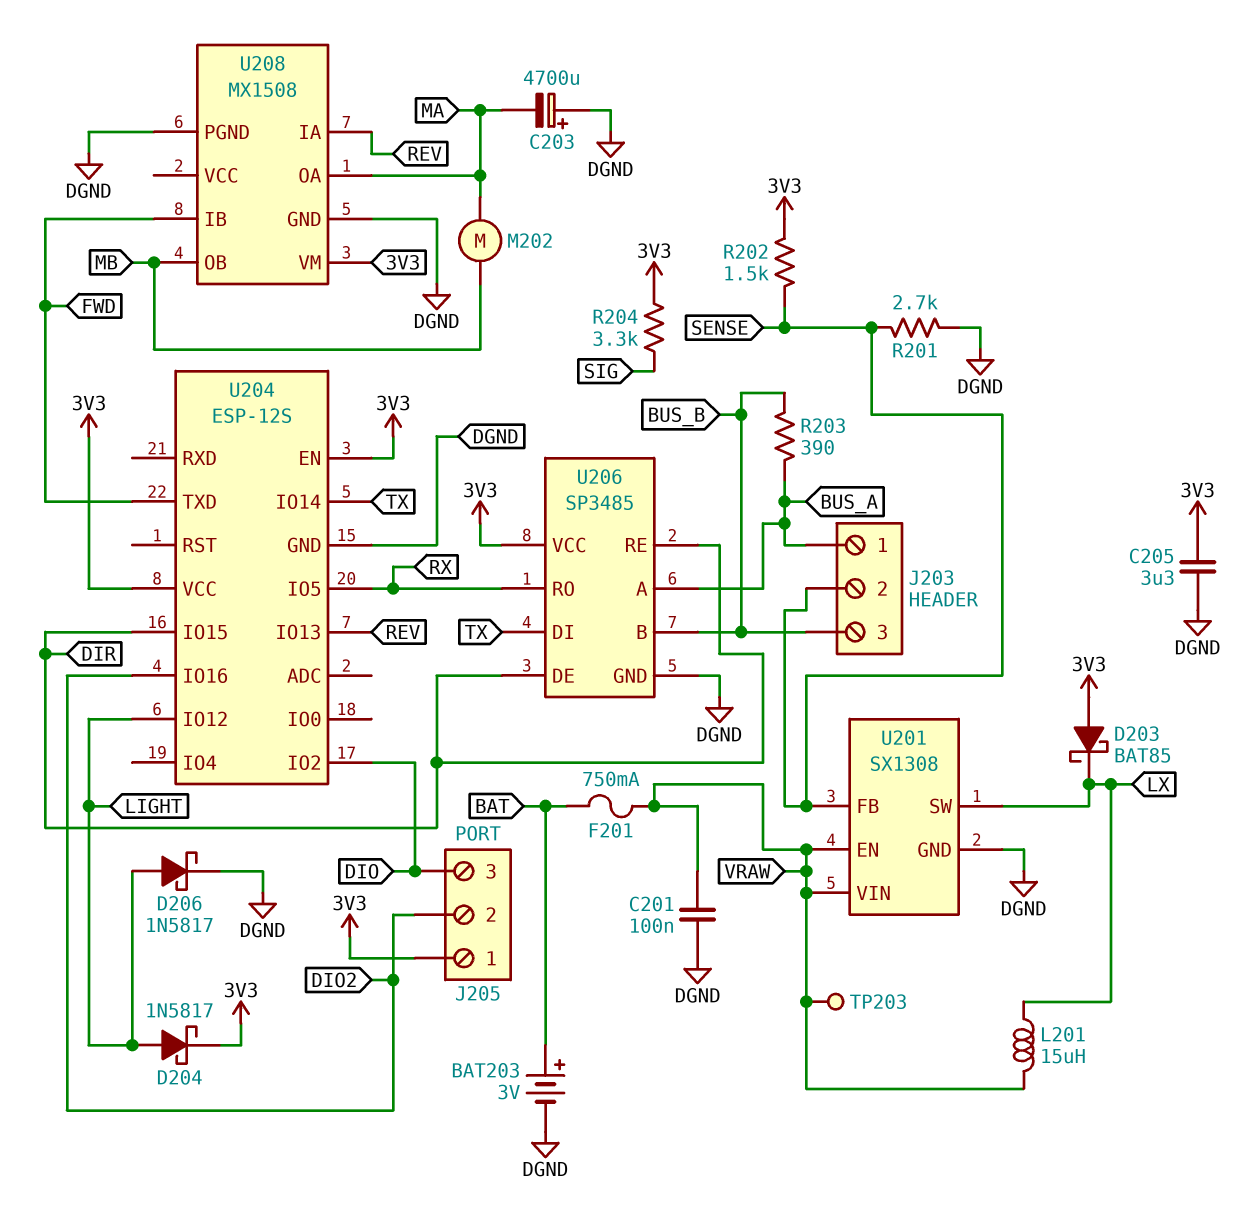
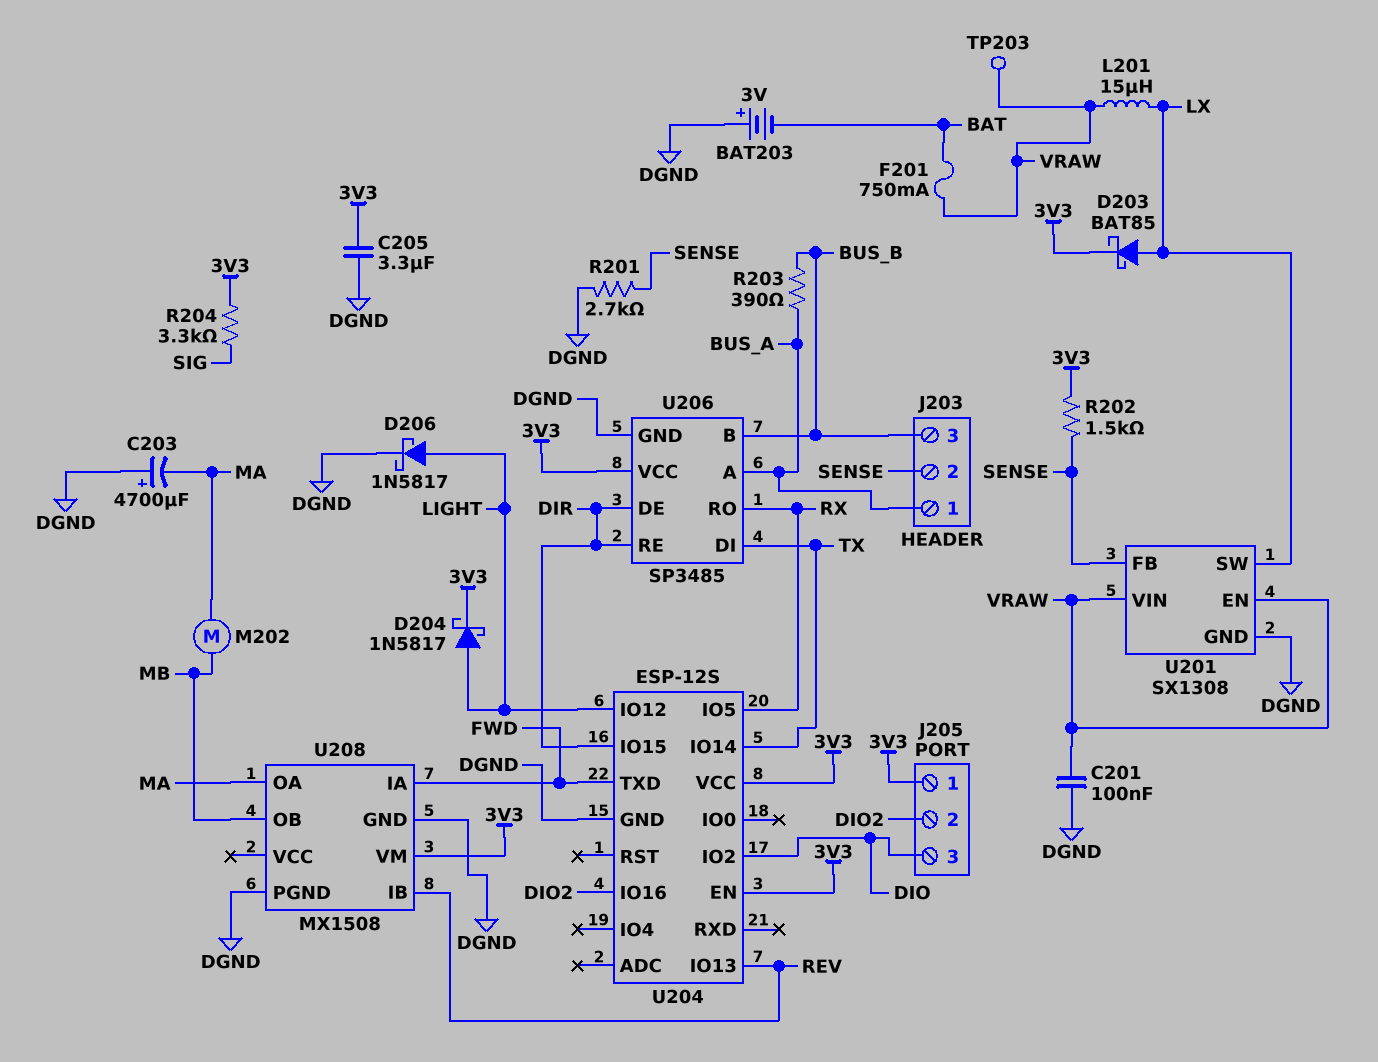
BAT203: 3V (plus BAT, minus DGND) -> 3V (plus DGND, minus BAT)
D203: schottky BAT85 (A 3V3, K LX) -> schottky BAT85 (A LX, K 3V3)
U208 pin IA: REV -> FWD
U208 pin IB: FWD -> REV

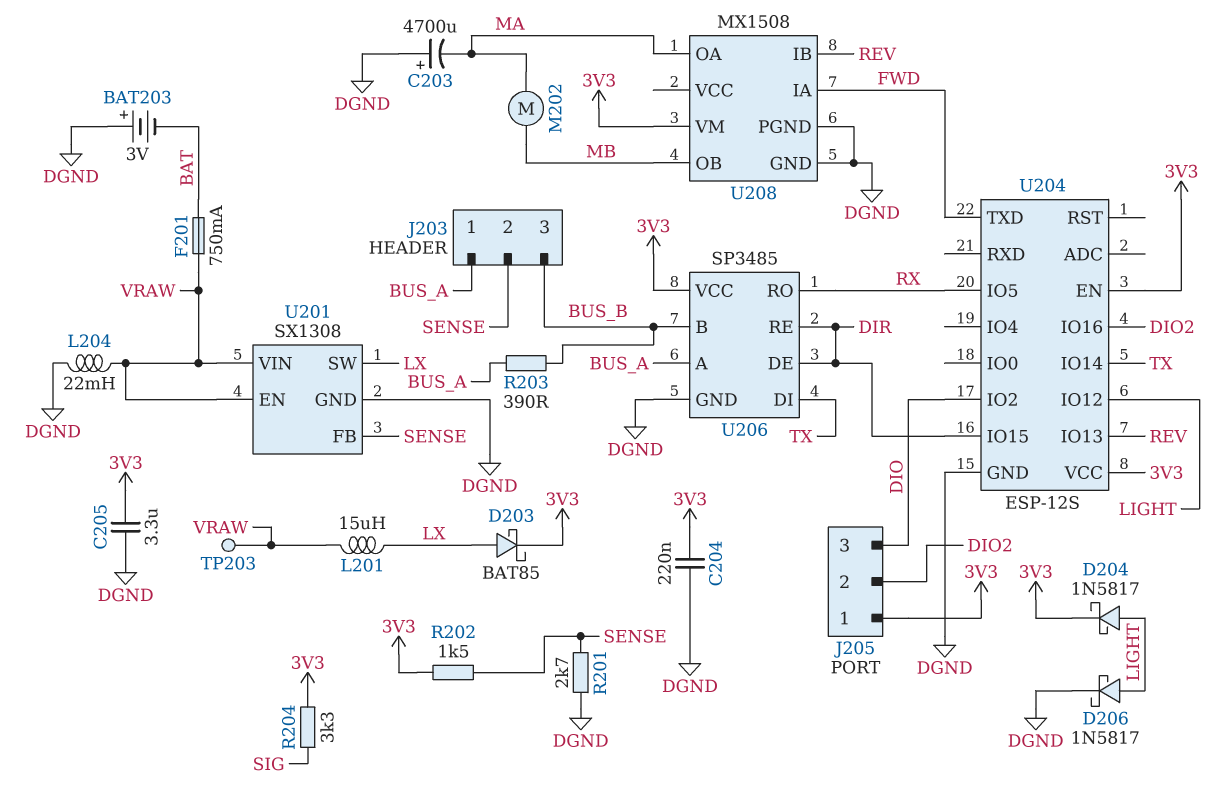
C201: 100nF (DGND, VRAW) -> none
C204: none -> 220nF (3V3, DGND)
L204: none -> 22mH (DGND, VRAW)

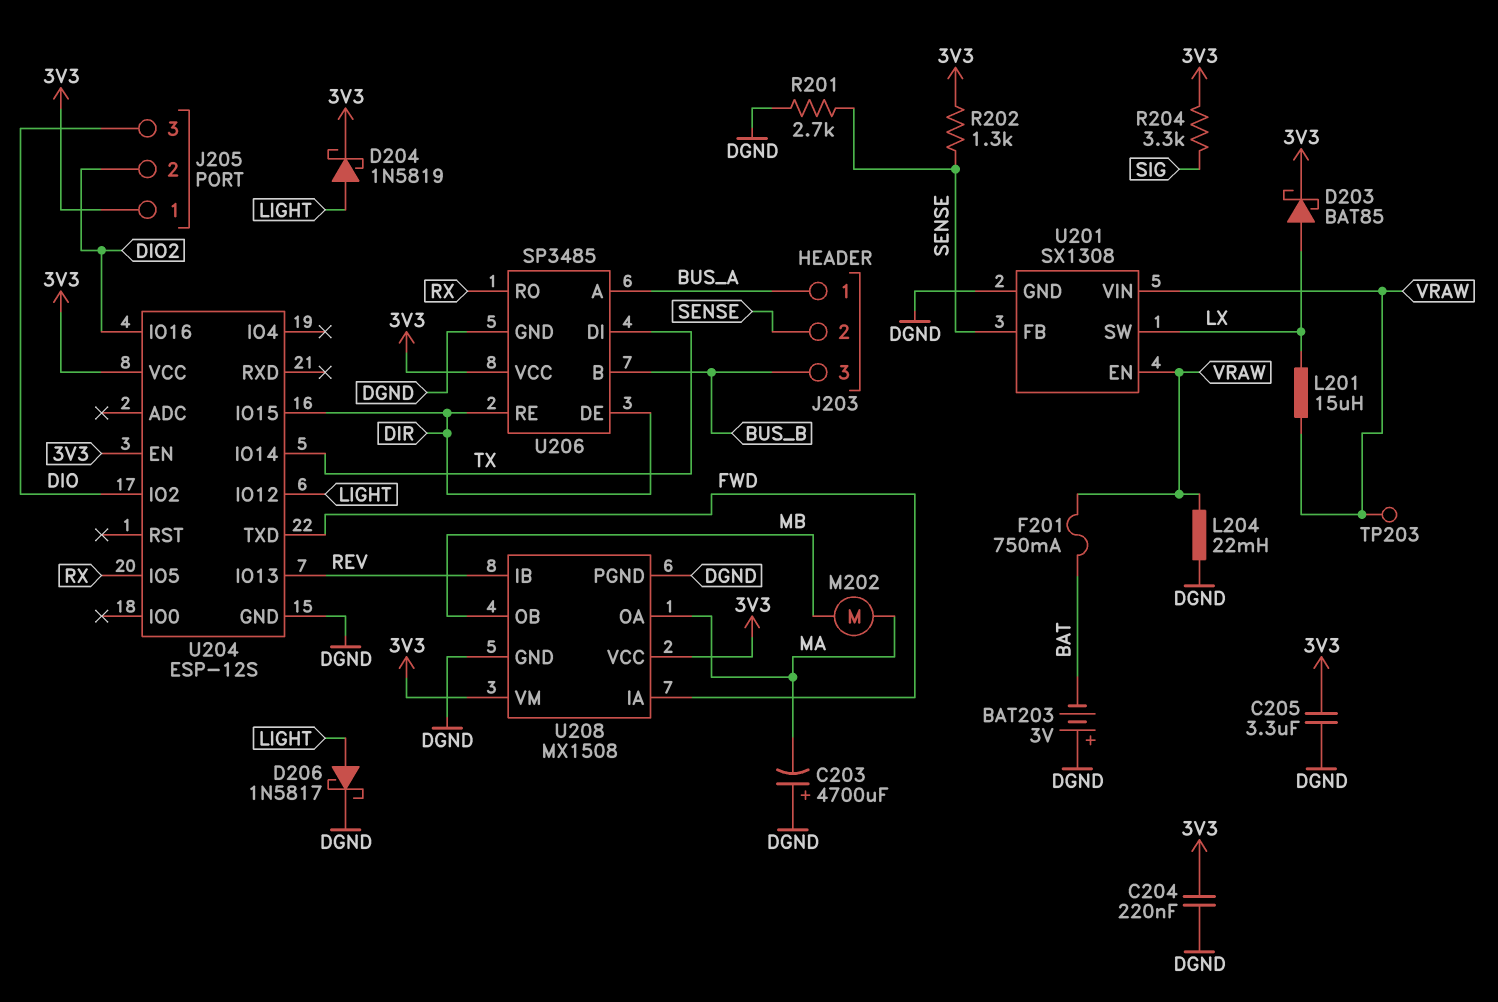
D204: schottky 1N5817 (A LIGHT, K 3V3) -> schottky 1N5819 (A LIGHT, K 3V3)
R202: 1.5k (3V3, SENSE) -> 1.3k (3V3, SENSE)
R203: 390 (BUS_A, BUS_B) -> none
U208 pin VCC: none -> 3V3

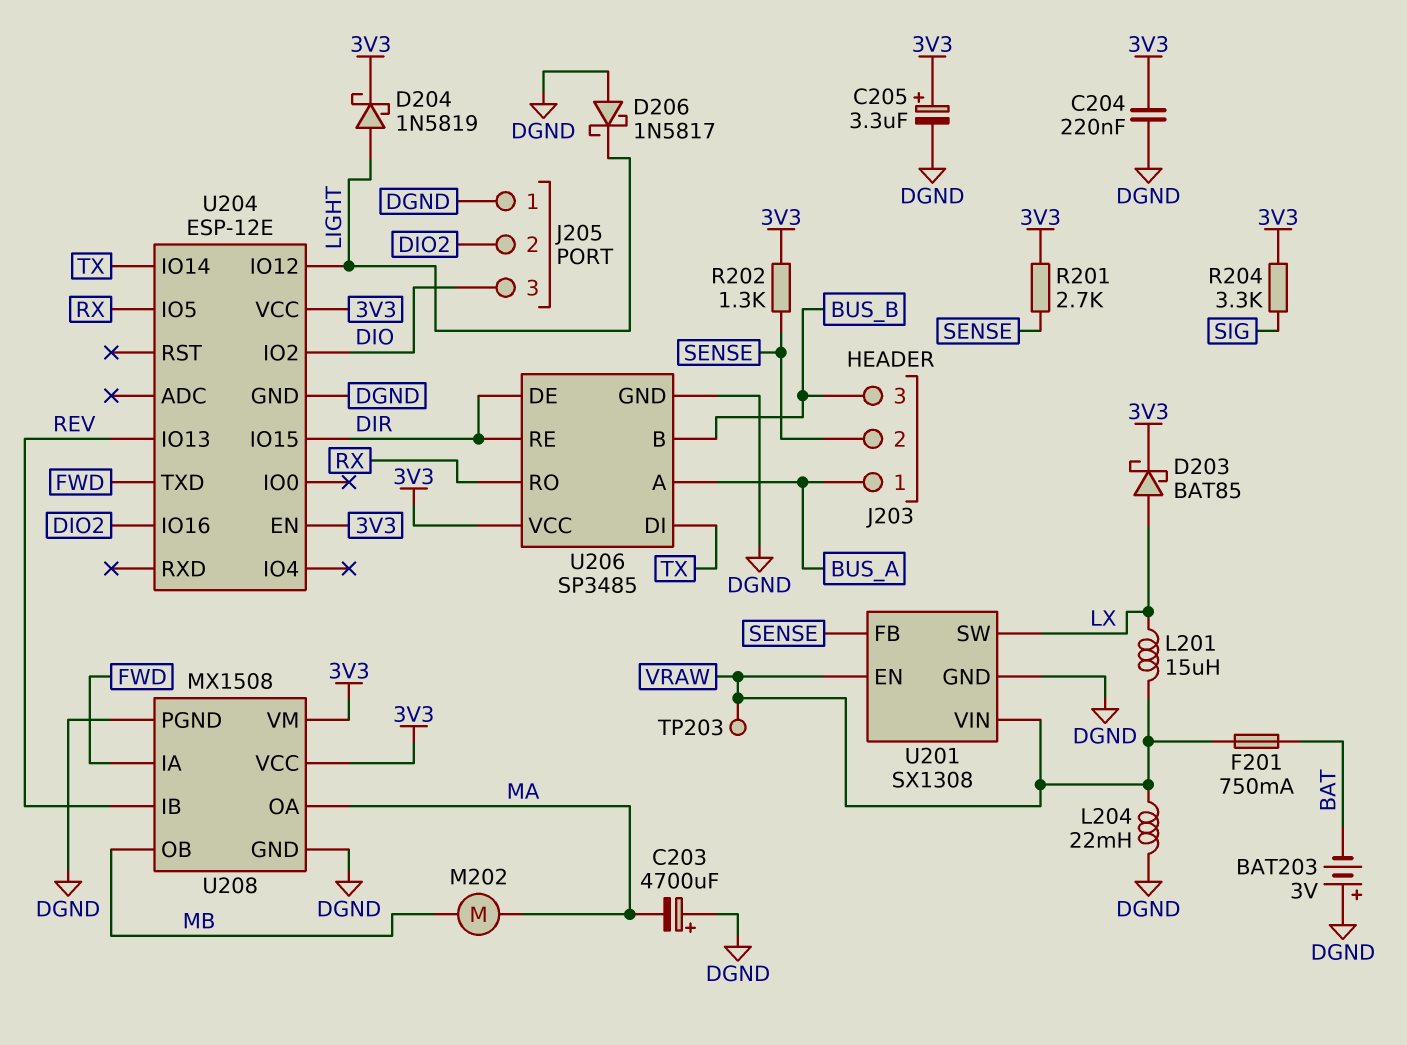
C205: 3.3uF (3V3, DGND) -> 3.3uF (plus 3V3, minus DGND)
D206: schottky 1N5817 (A LIGHT, K DGND) -> schottky 1N5817 (A DGND, K LIGHT)
J205 pin 1: 3V3 -> DGND
R201: 2.7k (DGND, SENSE) -> 2.7k (3V3, SENSE)
U204: ESP-12S -> ESP-12E

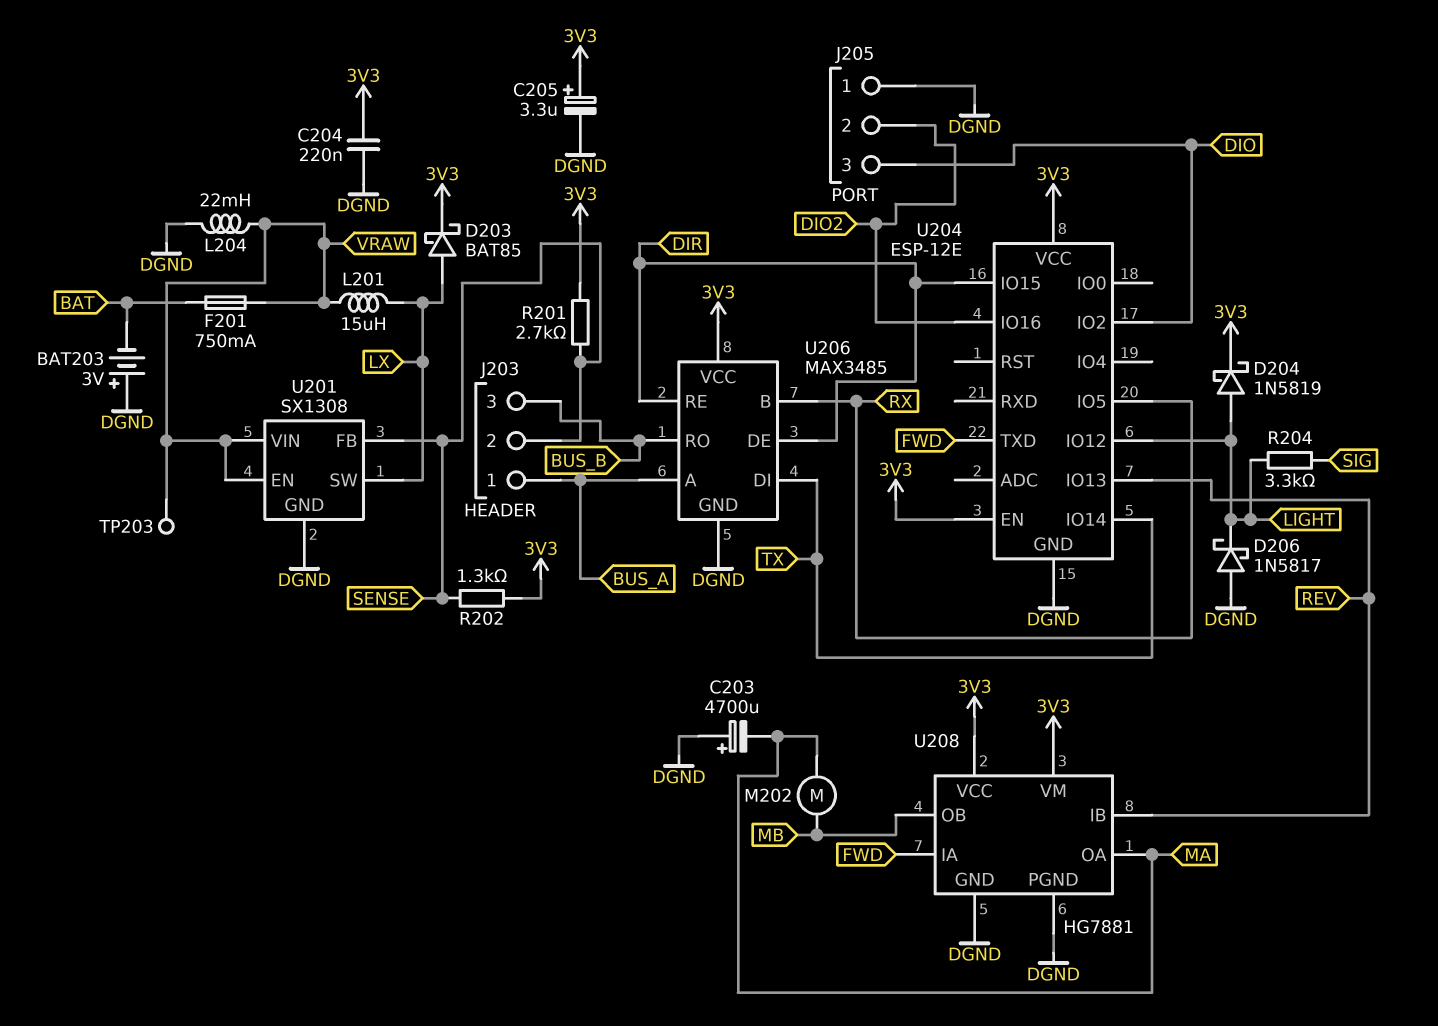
R204: 3.3k (3V3, SIG) -> 3.3k (LIGHT, SIG)
U206: SP3485 -> MAX3485
U206 pin B: BUS_B -> RX
U206 pin RO: RX -> BUS_B
U208: MX1508 -> HG7881

